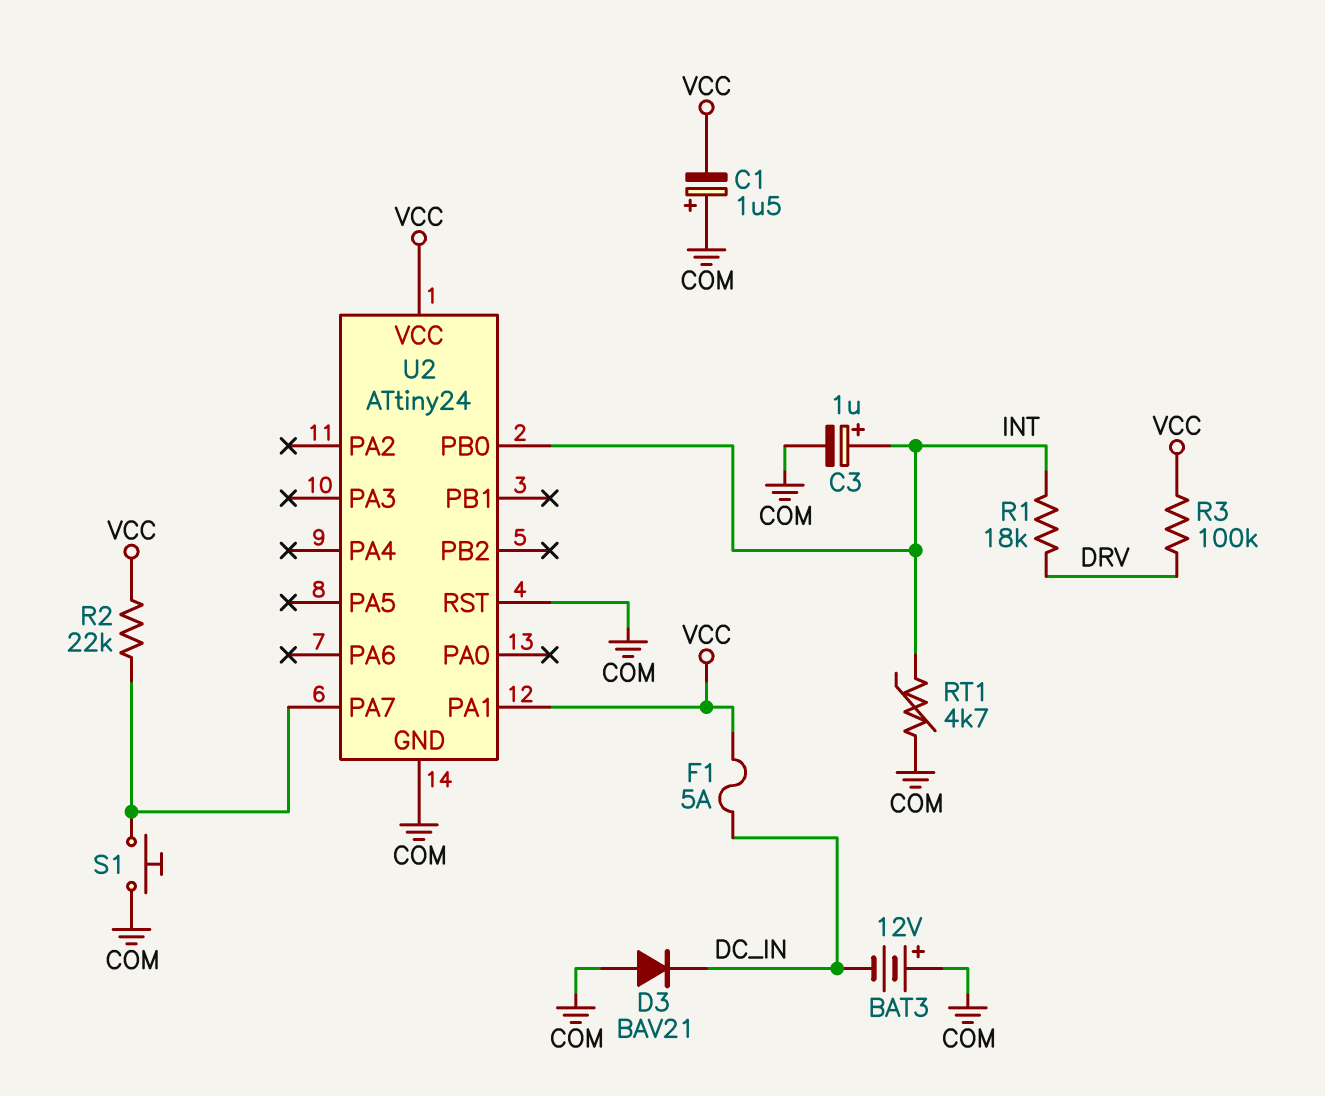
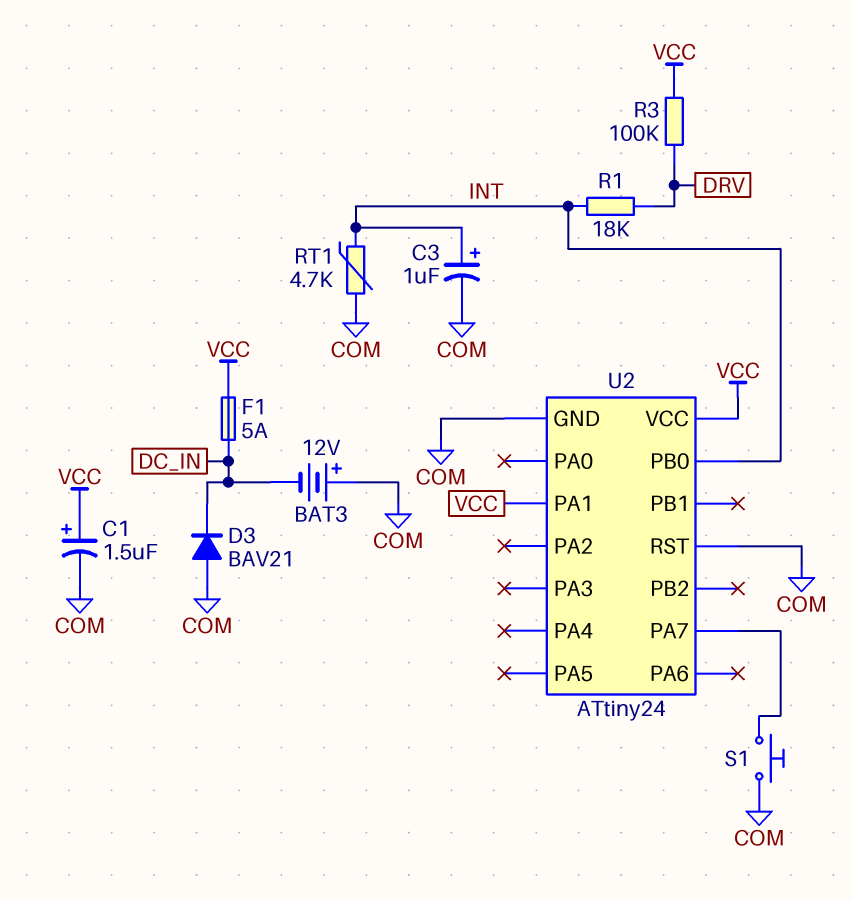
C1: 1.5uF (plus COM, minus VCC) -> 1.5uF (plus VCC, minus COM)
R2: 22k (U2/PA7, VCC) -> none

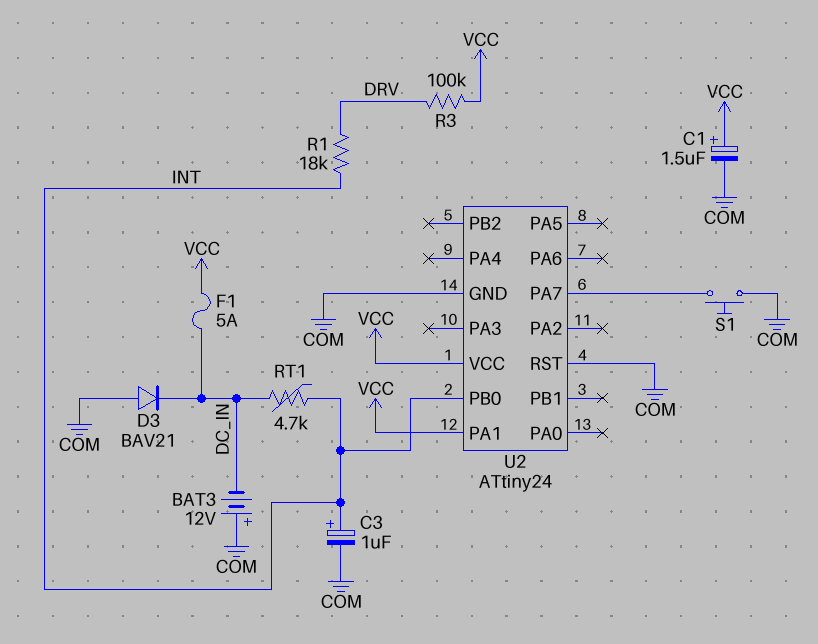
RT1: 4.7k (COM, INT) -> 4.7k (DC_IN, INT)

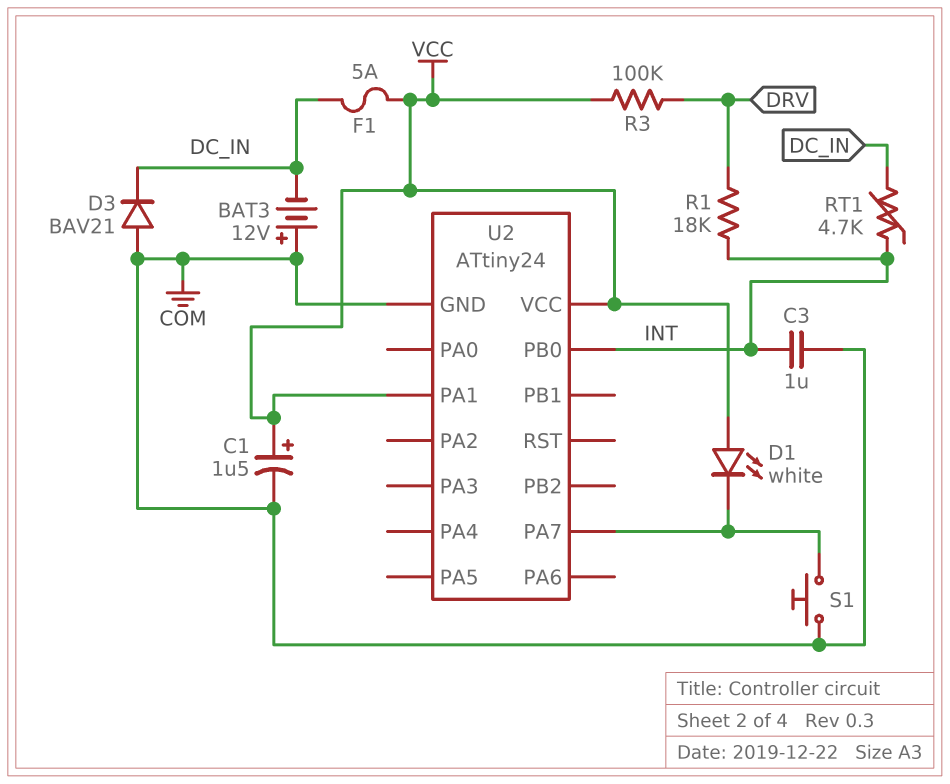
C3: 1uF (plus INT, minus COM) -> 1uF (COM, INT)
D1: none -> LED white (A VCC, K U2/PA7)
U2 pin RST: COM -> none

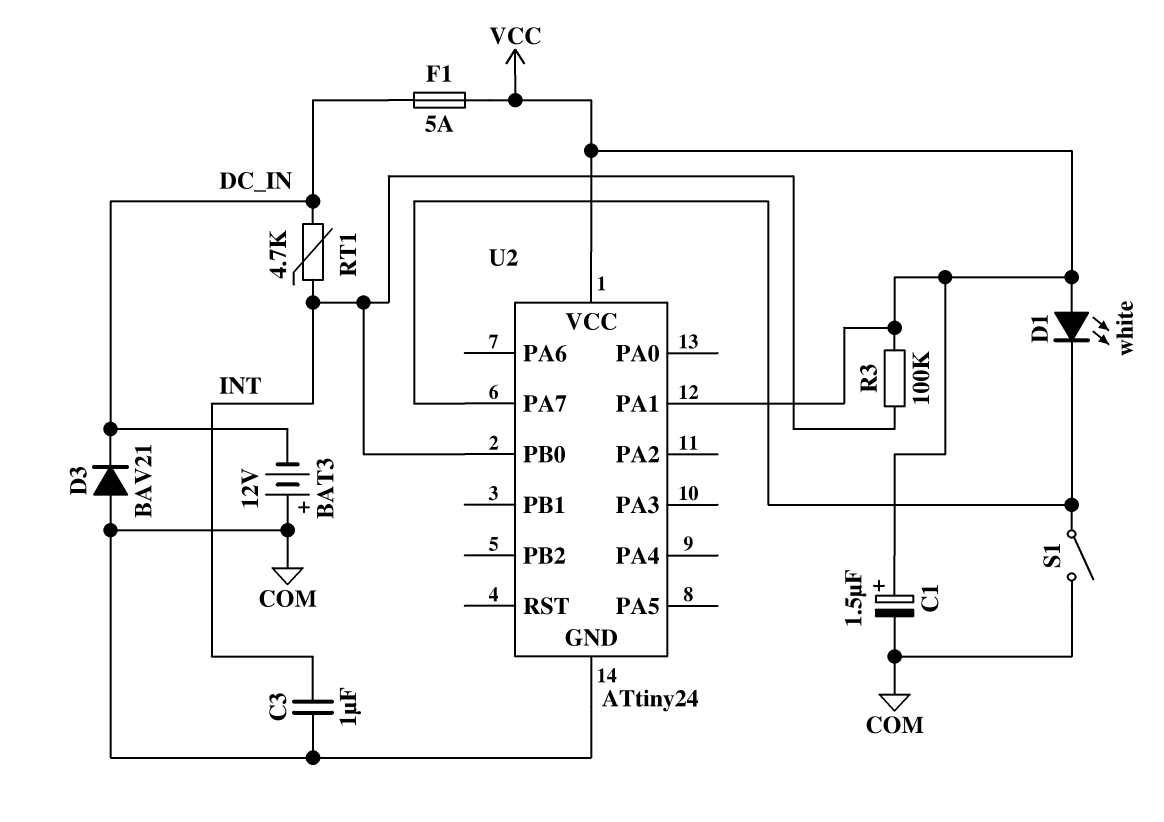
R1: 18k (DRV, INT) -> none
R3: 100k (DRV, VCC) -> 100k (INT, VCC)
S1: button (COM, U2/PA7) -> switch (COM, U2/PA7)

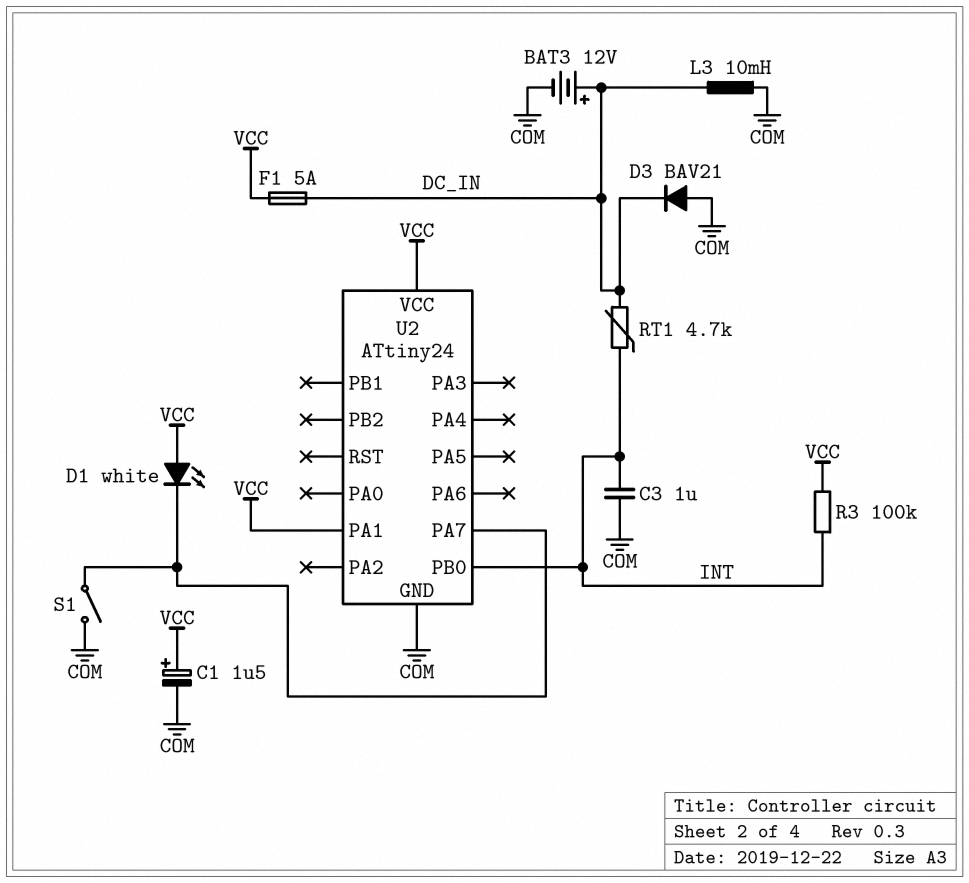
BAT3: 12V (plus COM, minus DC_IN) -> 12V (plus DC_IN, minus COM)
L3: none -> 10mH (COM, DC_IN)

